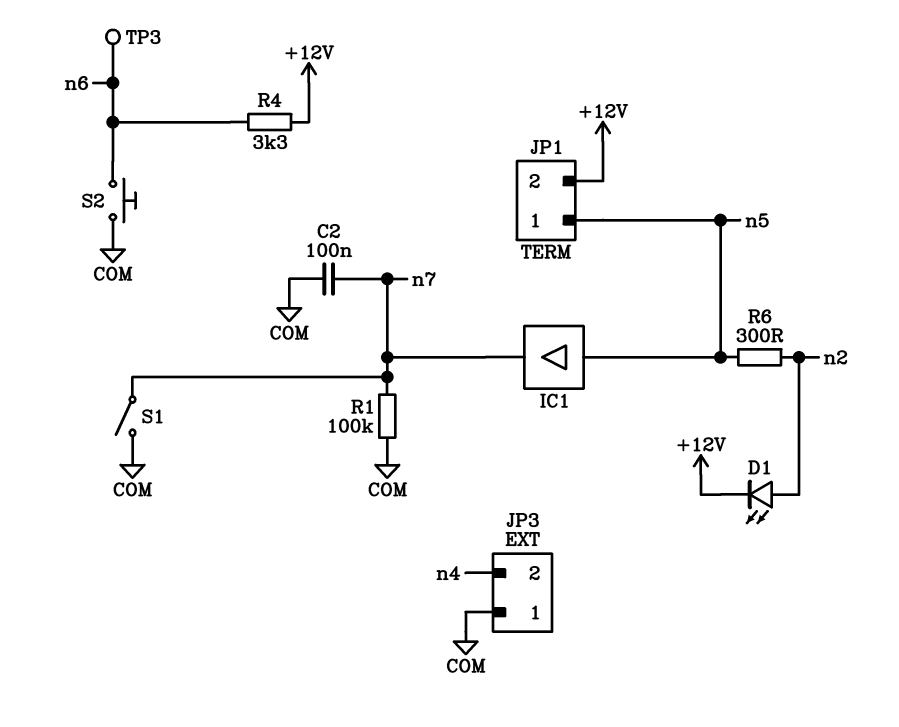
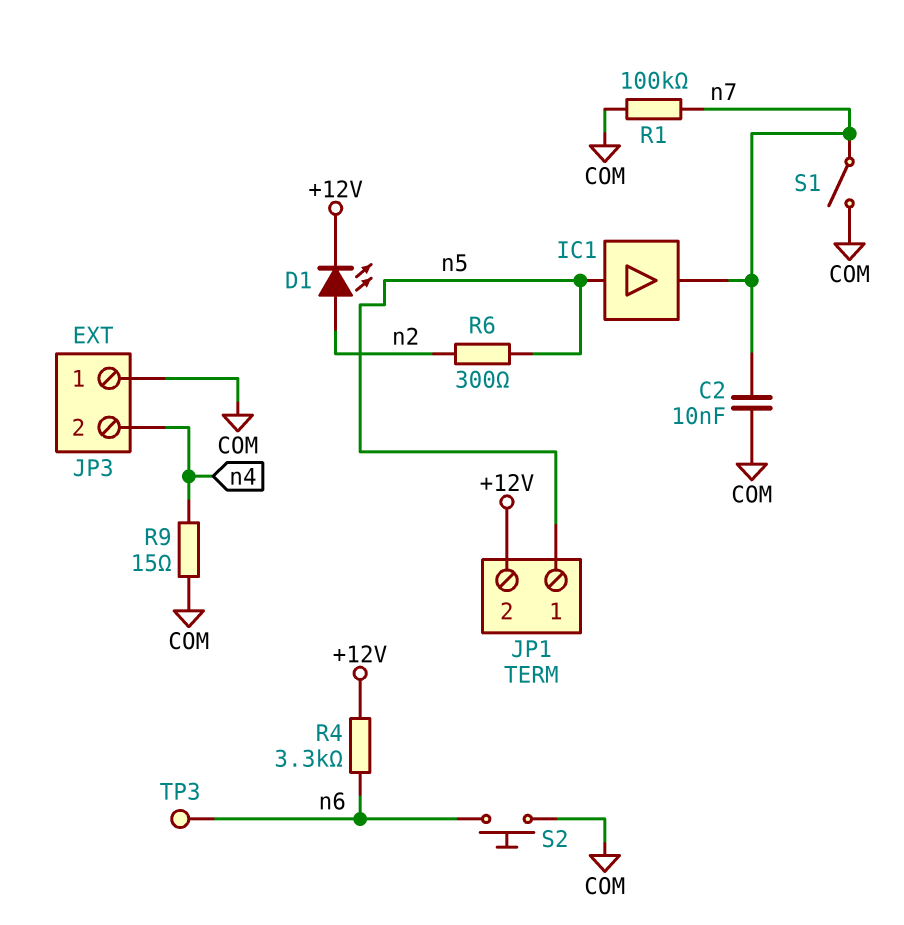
C2: 100nF (COM, n7) -> 10nF (COM, n7)
R9: none -> 15 (COM, n4)

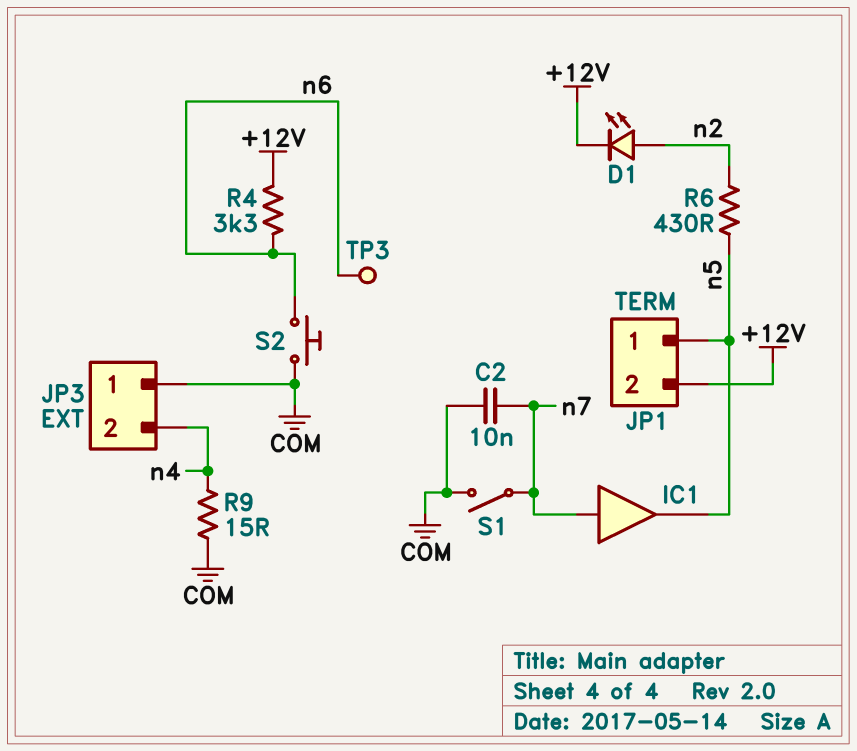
IC1: buffer (in n5, out n7) -> buffer (in n7, out n5)
R1: 100k (COM, n7) -> none
R6: 300 (n2, n5) -> 430 (n2, n5)

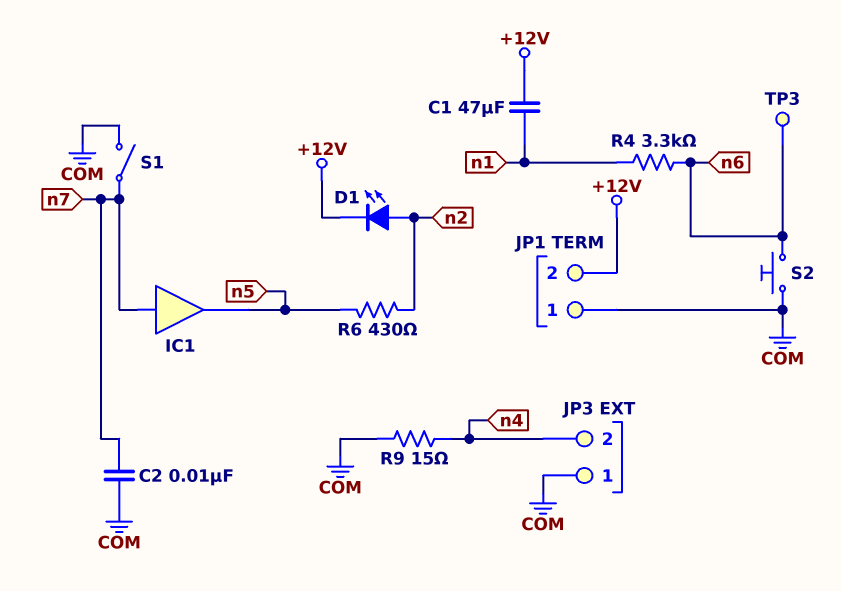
C1: none -> 47uF (+12V, n1)
JP1 pin 1: n5 -> COM
R4: 3.3k (+12V, n6) -> 3.3k (n1, n6)

